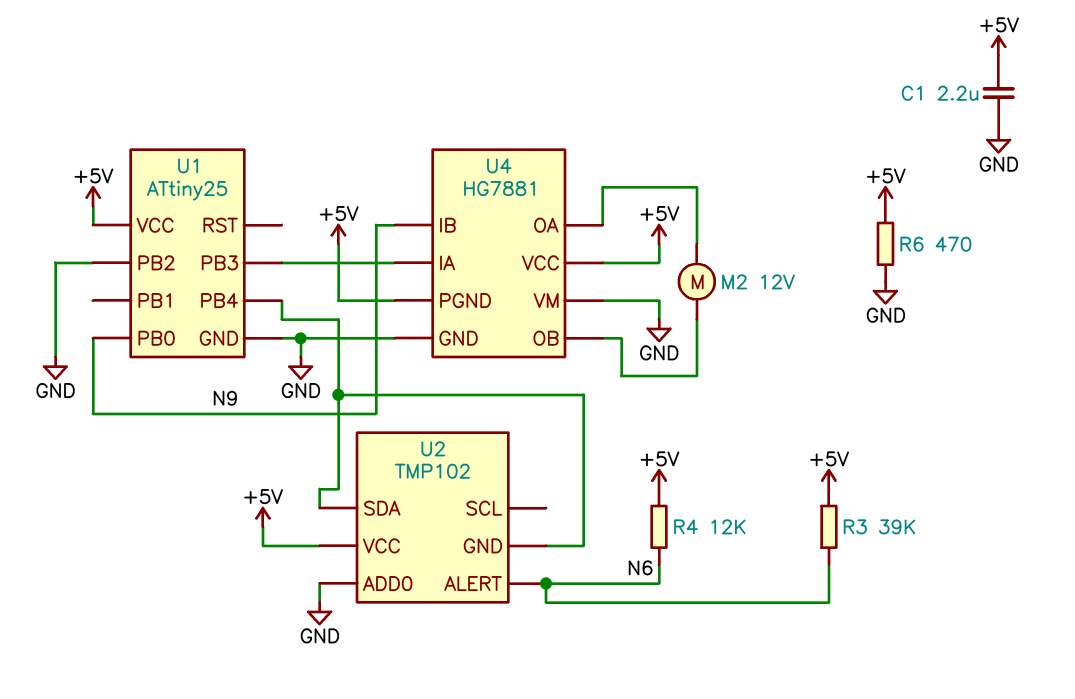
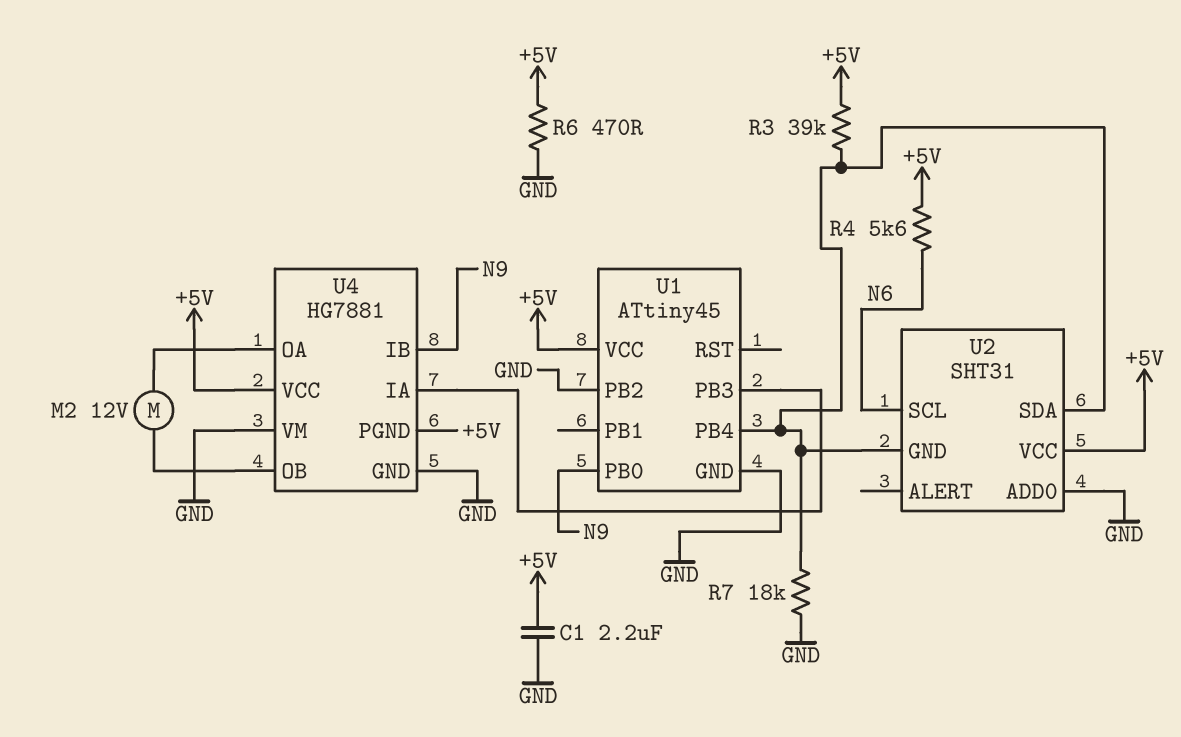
R3: 39k (+5V, N6) -> 39k (+5V, U1/PB4)
R4: 12k (+5V, N6) -> 5.6k (+5V, N6)
R7: none -> 18k (GND, U1/PB4)
U1: ATtiny25 -> ATtiny45
U2: TMP102 -> SHT31
U2 pin ALERT: N6 -> none
U2 pin SCL: none -> N6

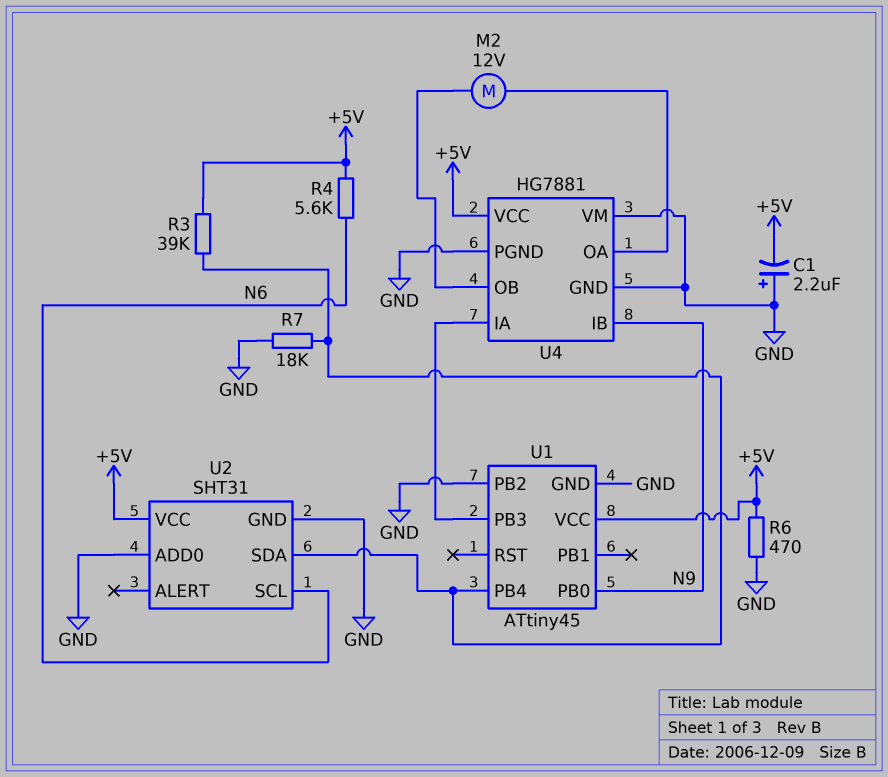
C1: 2.2uF (+5V, GND) -> 2.2uF (plus GND, minus +5V)
U2 pin GND: U1/PB4 -> GND
U4 pin PGND: +5V -> GND

